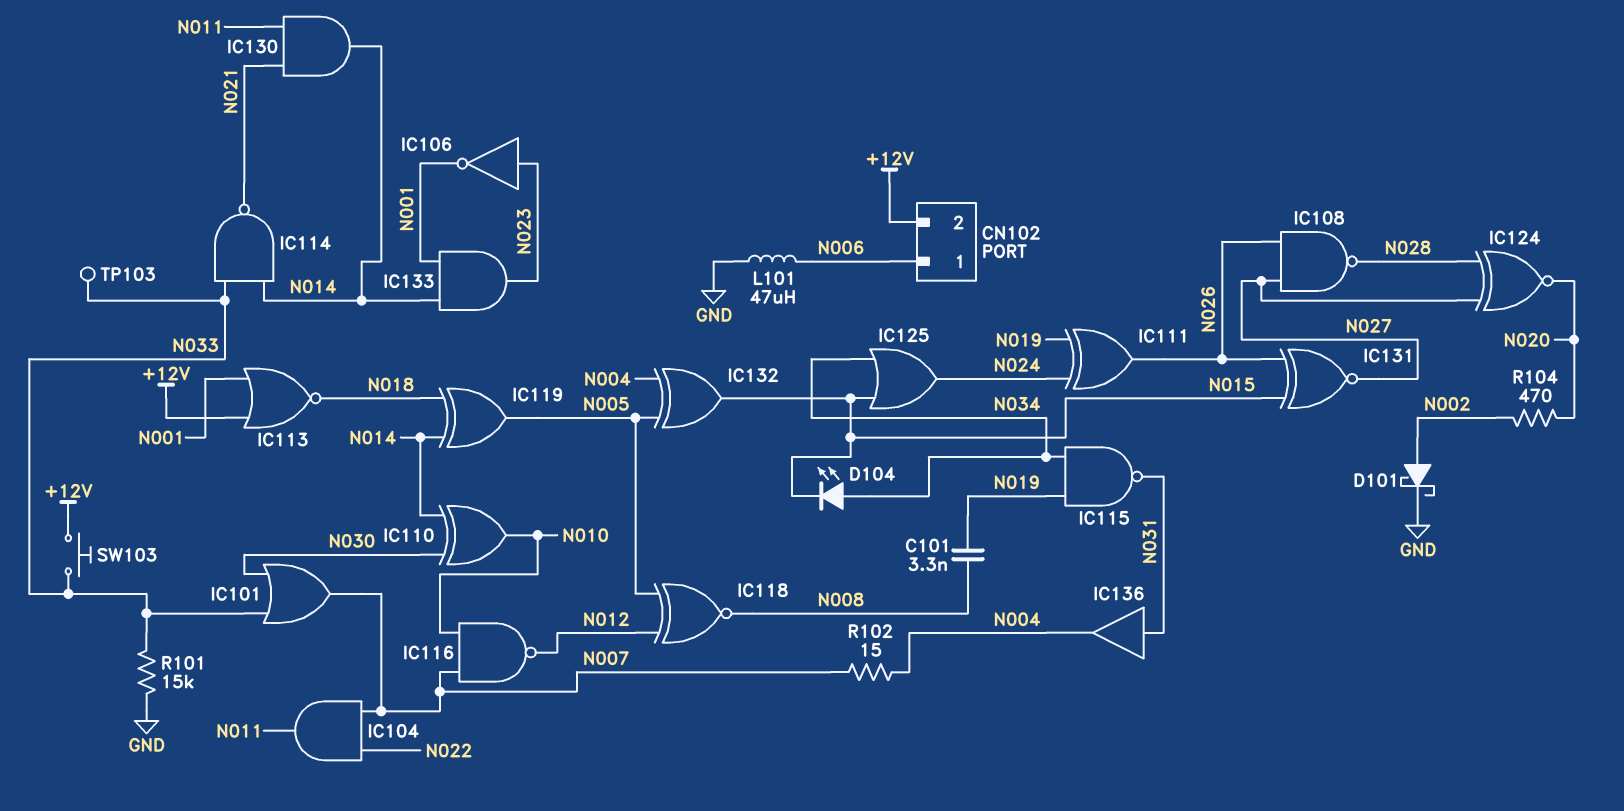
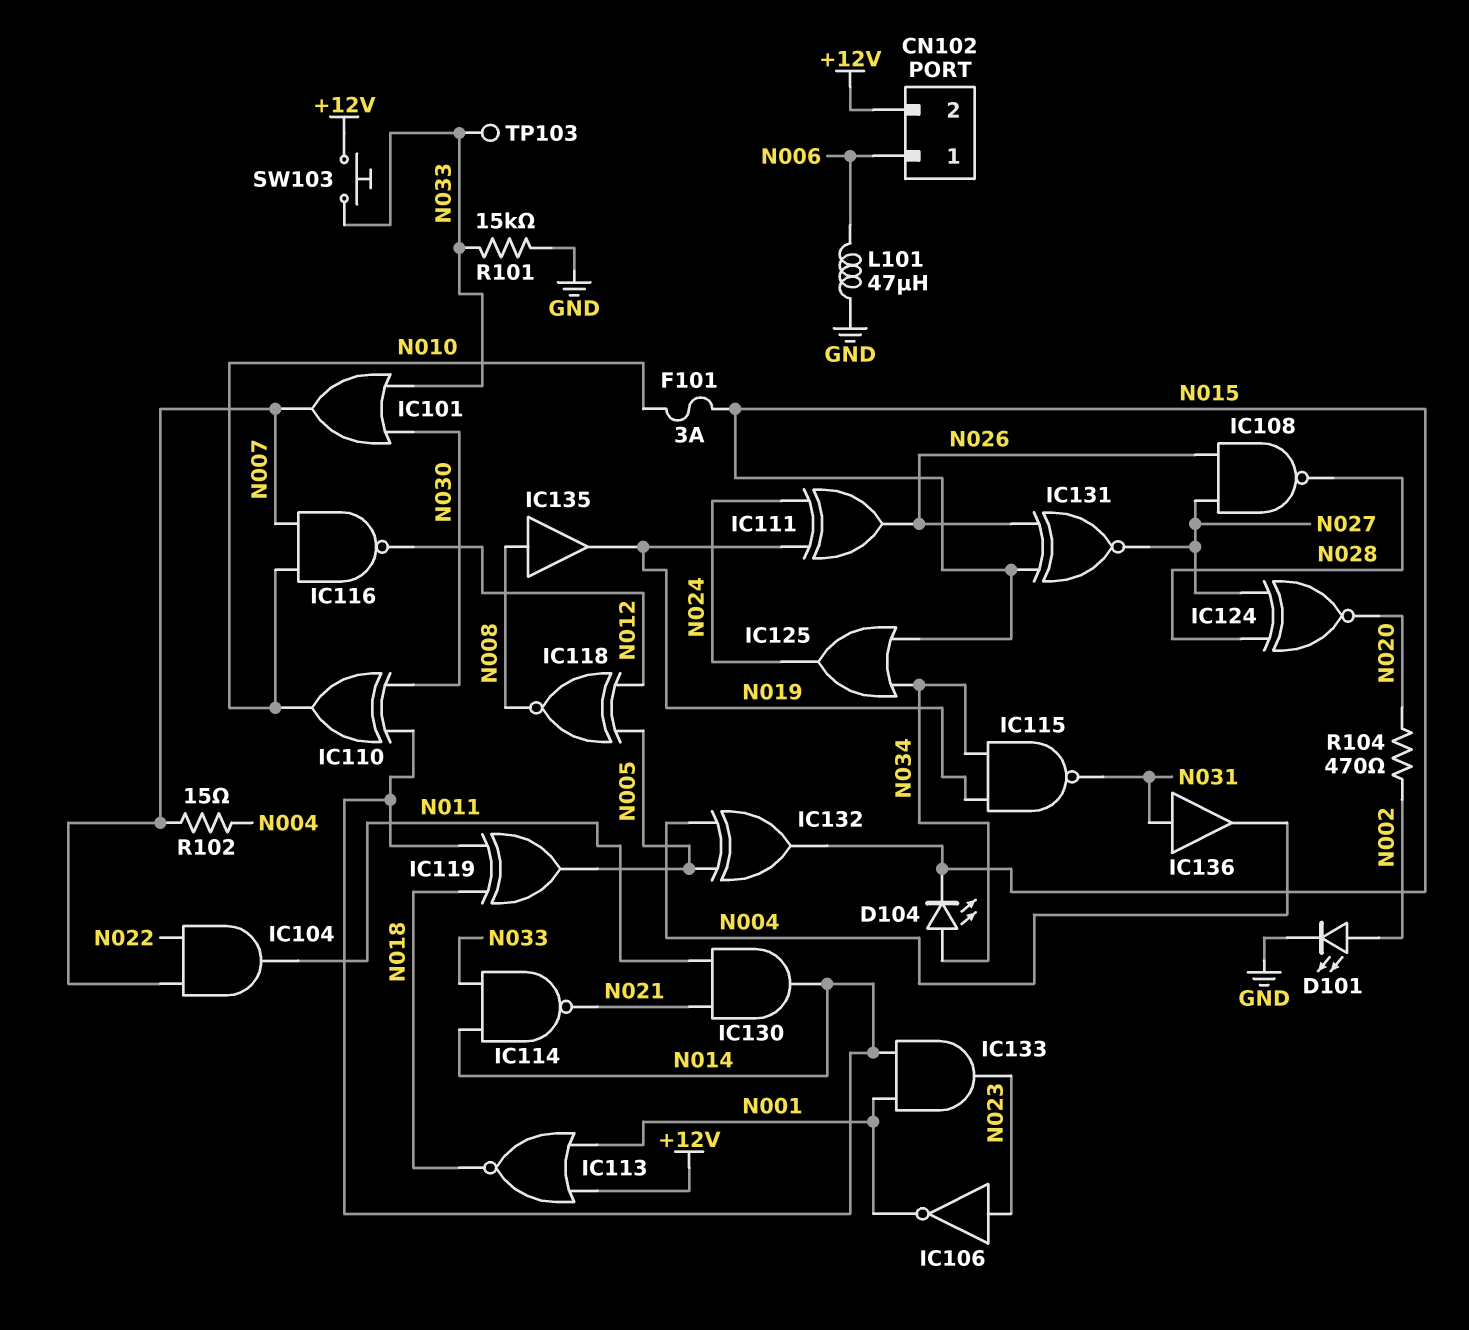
C101: 3.3nF (N008, N019) -> none
D101: schottky (A N002, K GND) -> LED (A N002, K GND)
F101: none -> 3A (N010, N015)
IC135: none -> buffer (in N008, out N019)

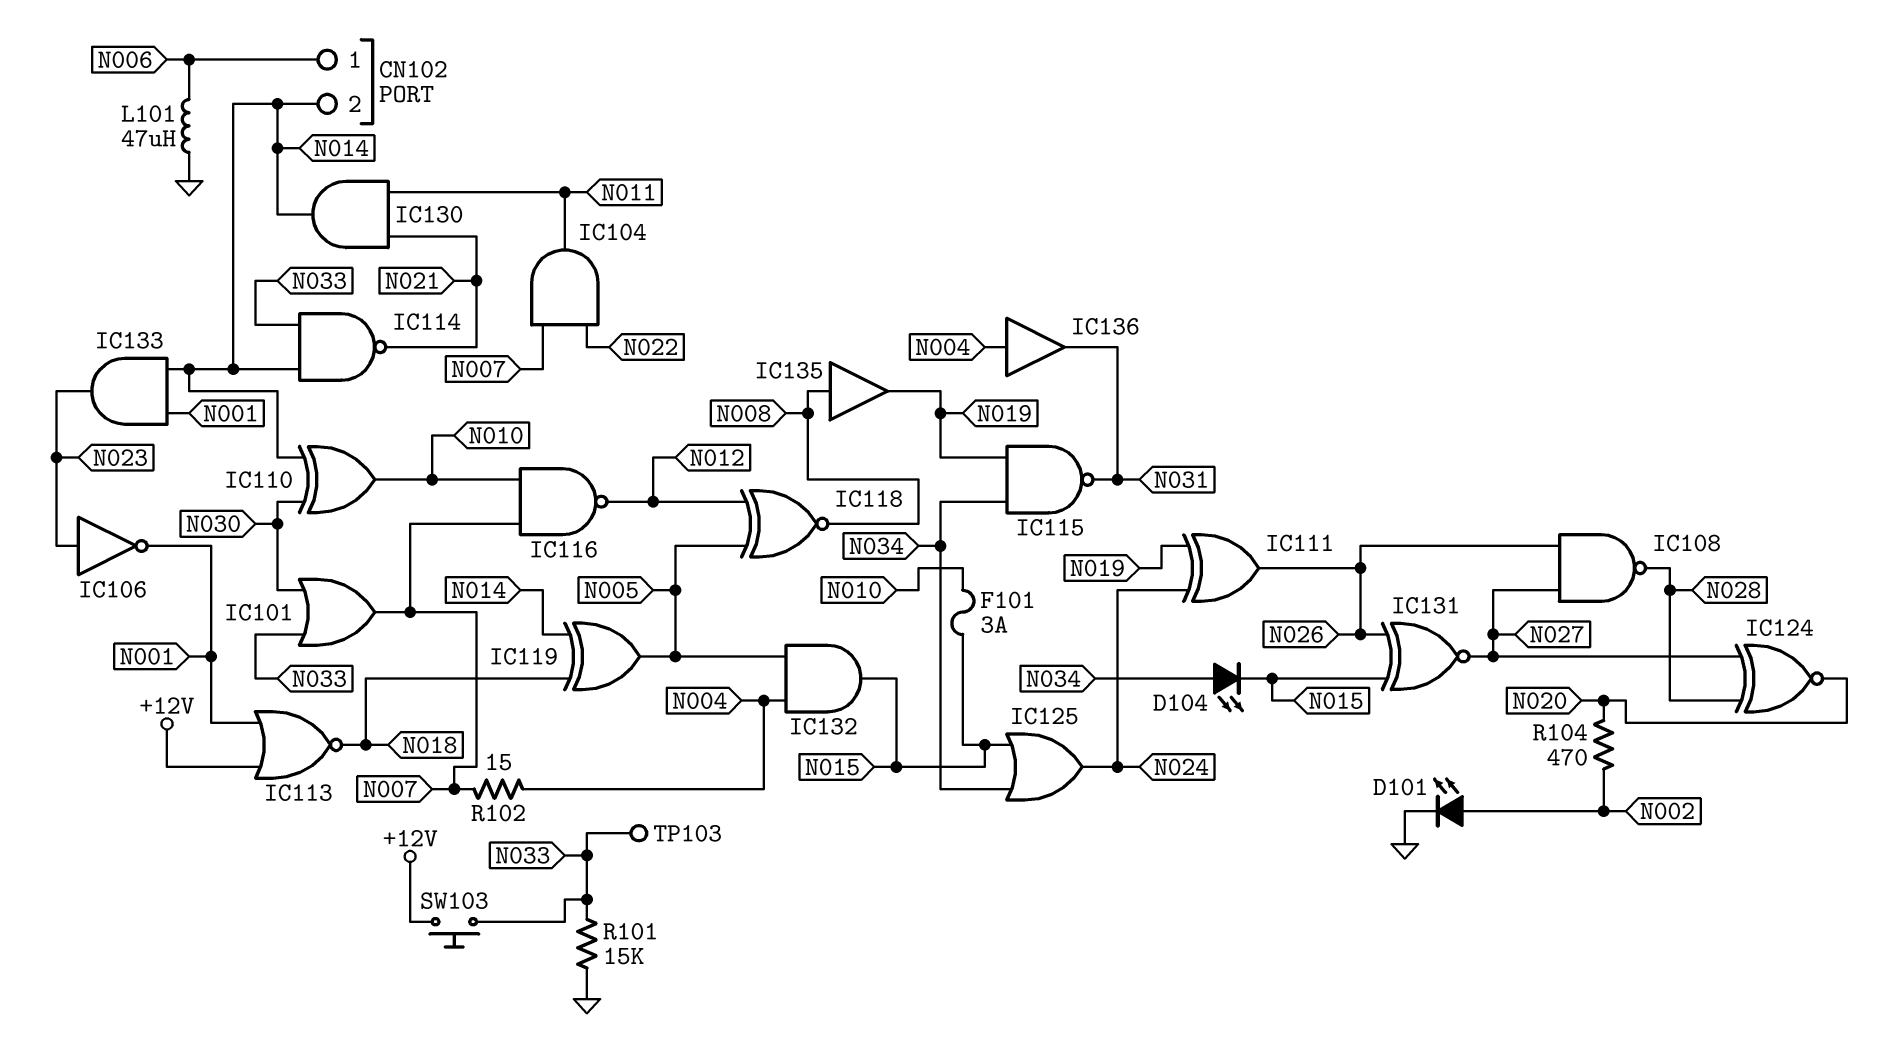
CN102 pin 2: +12V -> N014
IC132: XOR (in N004, in N005, out N015) -> AND (in N004, in N005, out N015)
IC136: buffer (in N031, out N004) -> buffer (in N004, out N031)

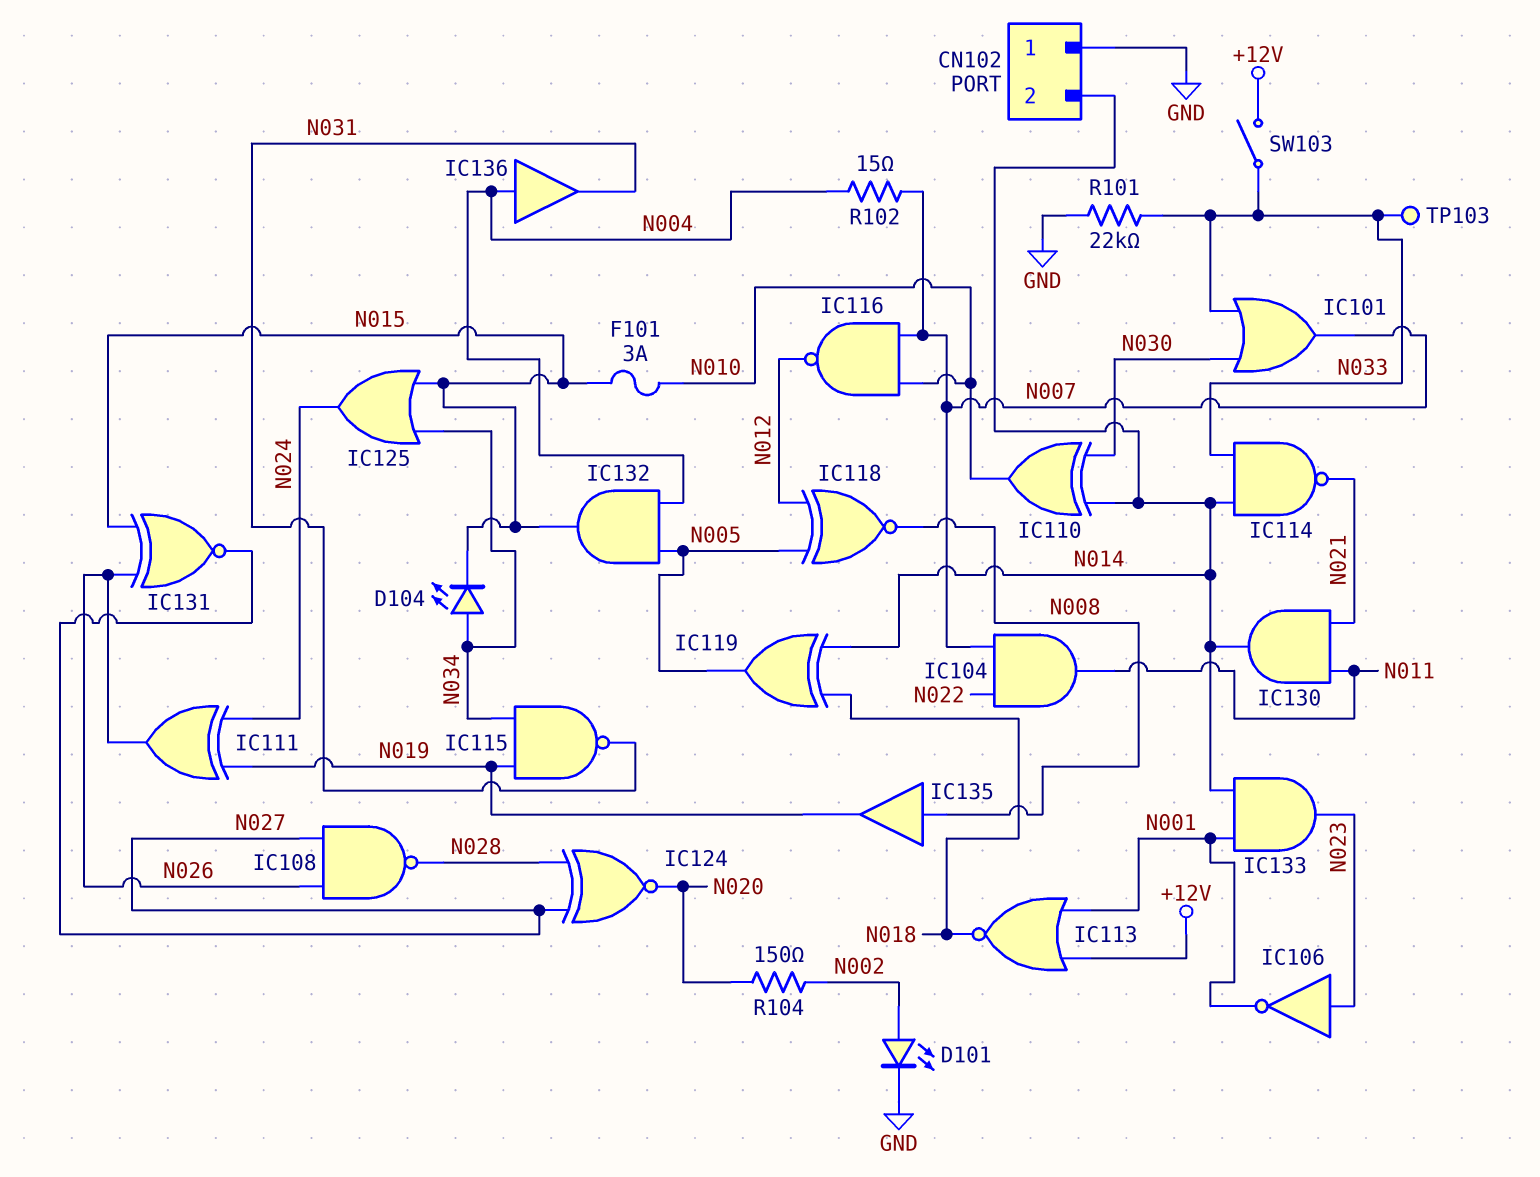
CN102 pin 1: N006 -> GND
L101: 47uH (GND, N006) -> none
R101: 15k (GND, N033) -> 22k (GND, N033)
R104: 470 (N002, N020) -> 150 (N002, N020)
SW103: button (+12V, N033) -> switch (+12V, N033)

